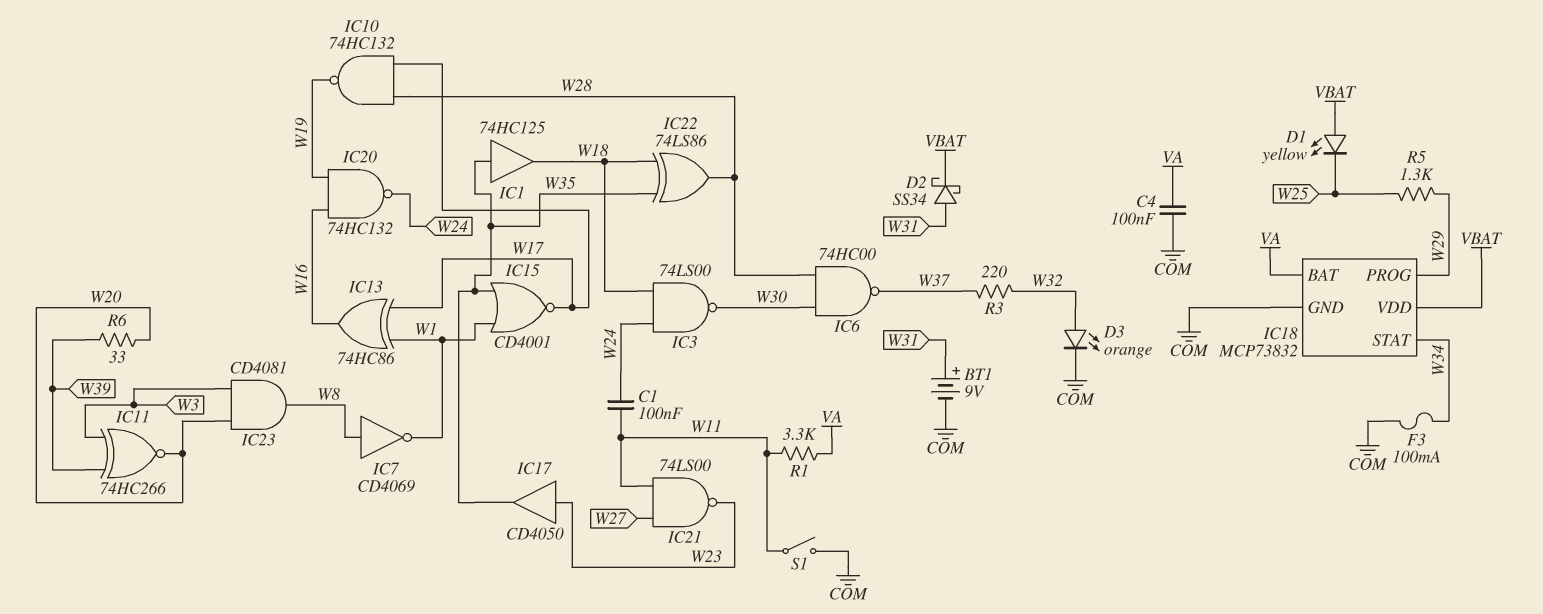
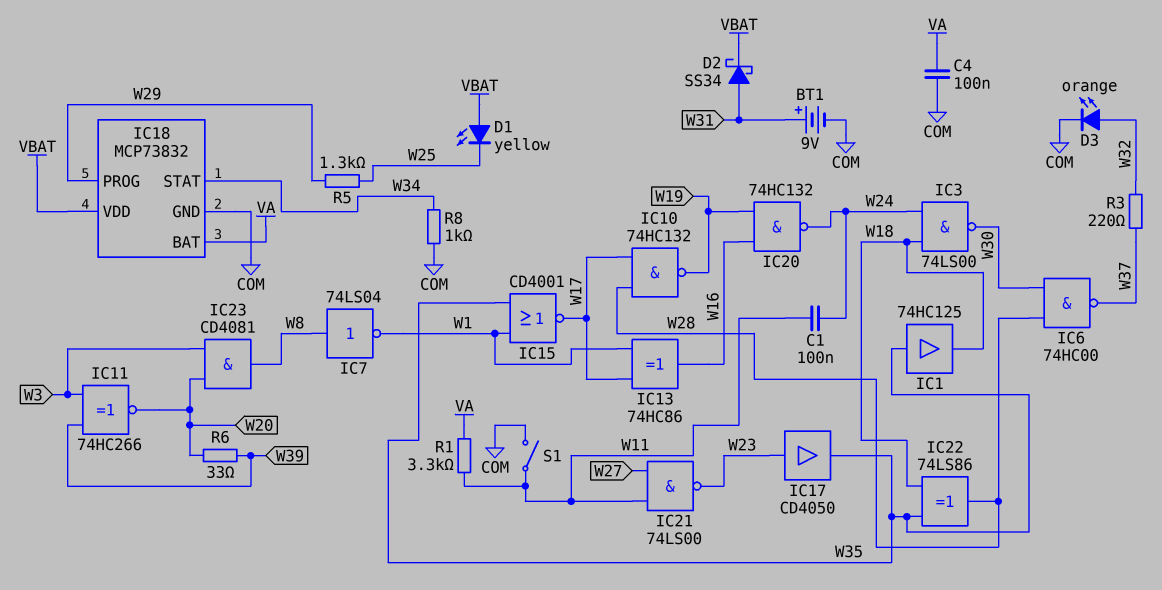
F3: 100mA (COM, W34) -> none
IC7: NOT CD4069 (in W8, out W1) -> NOT 74LS04 (in W8, out W1)
R8: none -> 1k (COM, W34)

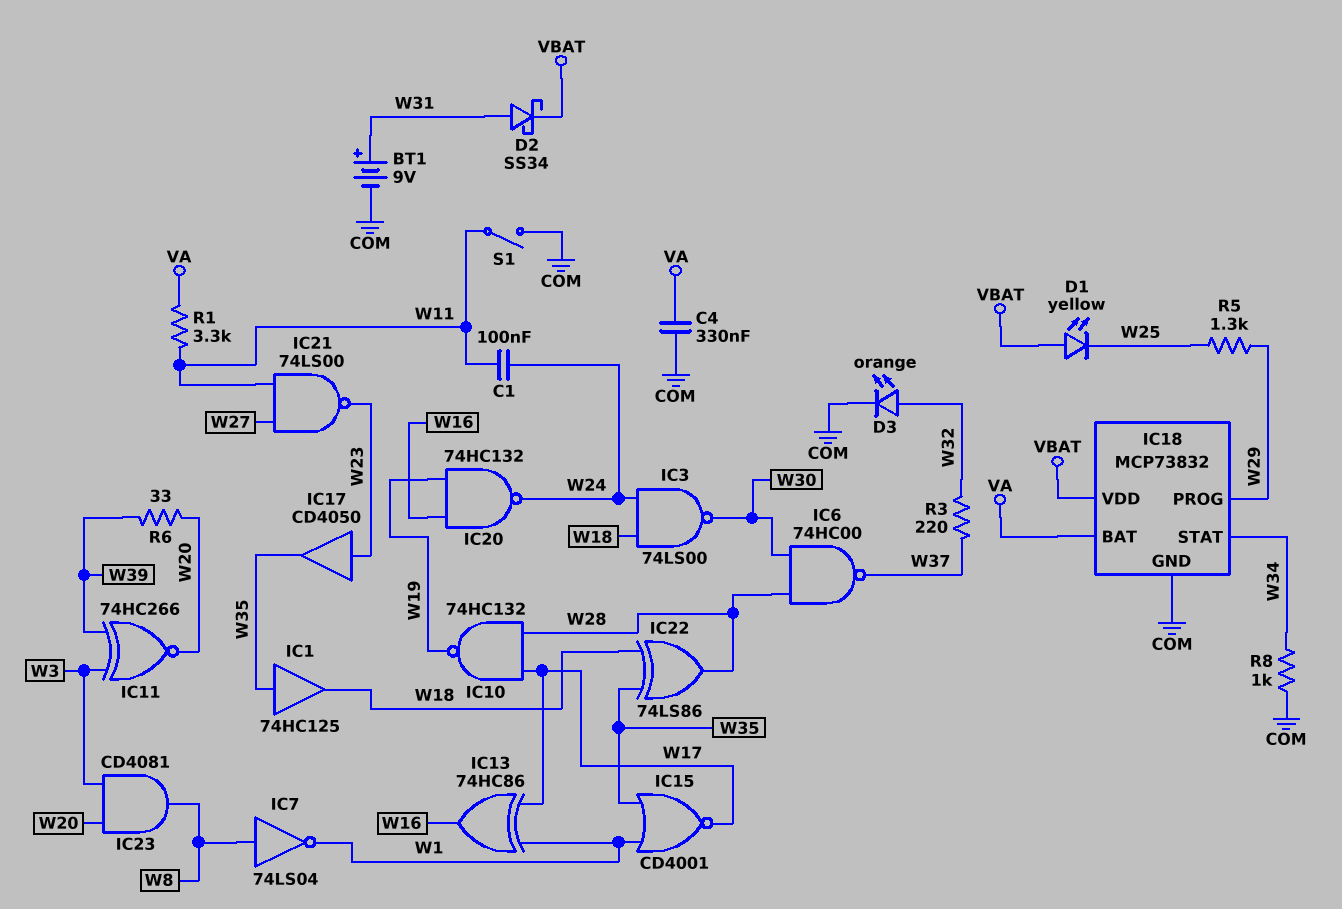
C4: 100nF (COM, VA) -> 330nF (COM, VA)

